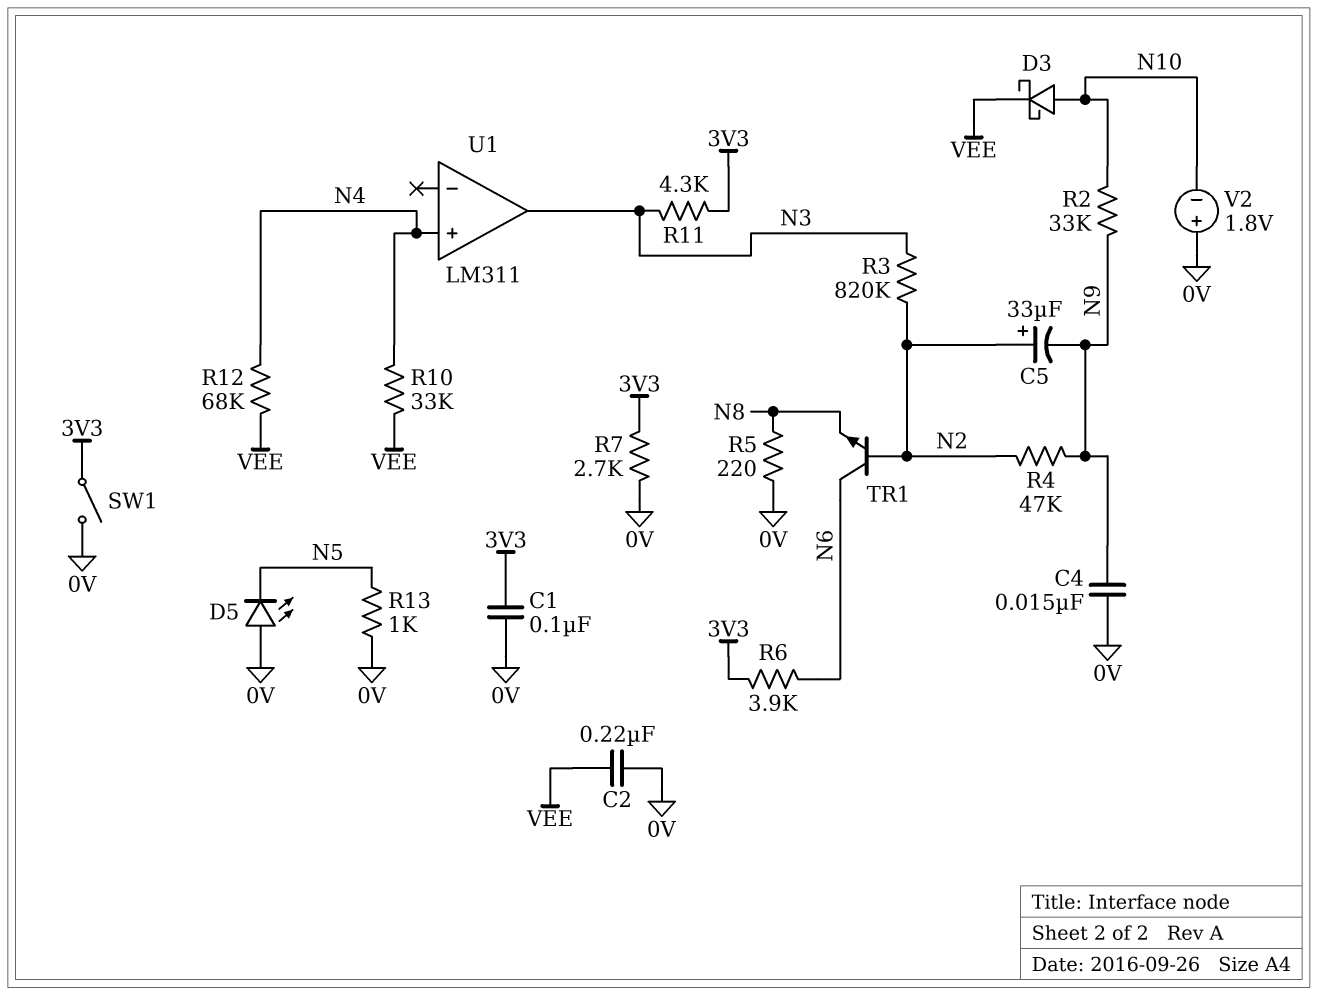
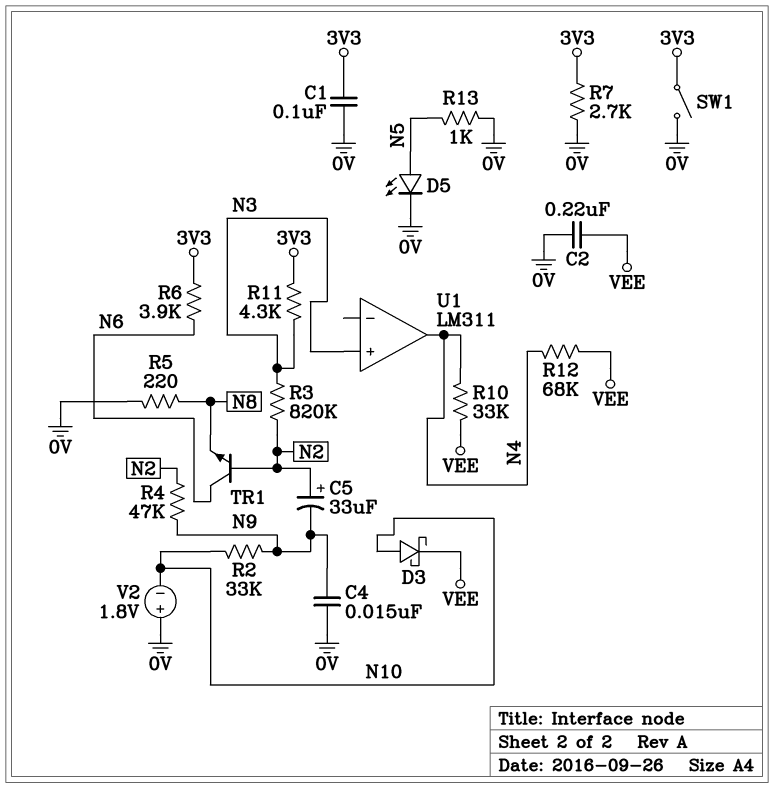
D5: LED (A 0V, K N5) -> LED (A N5, K 0V)
U1 pin in+: N4 -> N3
U1 pin out: N3 -> N4

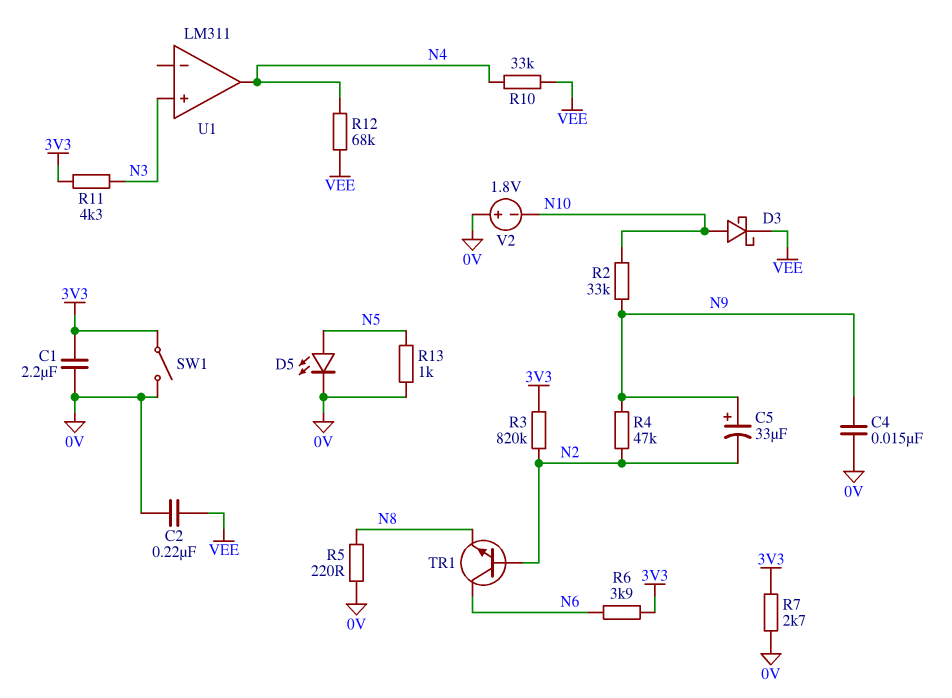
C1: 100nF (0V, 3V3) -> 2.2uF (0V, 3V3)
C5: 33uF (plus N2, minus N9) -> 33uF (plus N9, minus N2)
R3: 820k (N2, N3) -> 820k (3V3, N2)

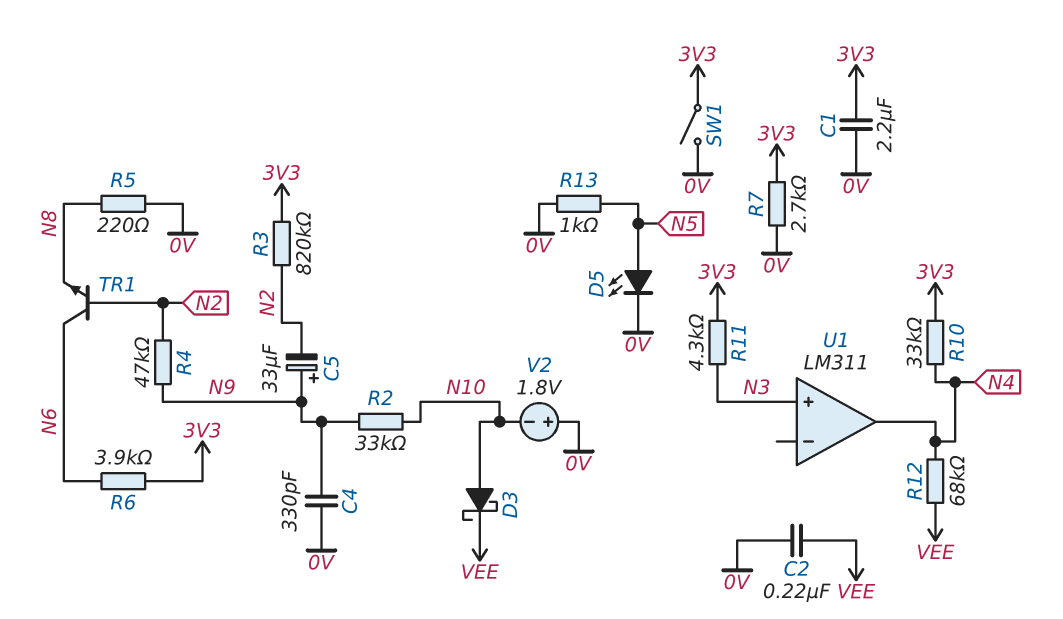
C4: 15nF (0V, N9) -> 330pF (0V, N9)
R10: 33k (N4, VEE) -> 33k (3V3, N4)

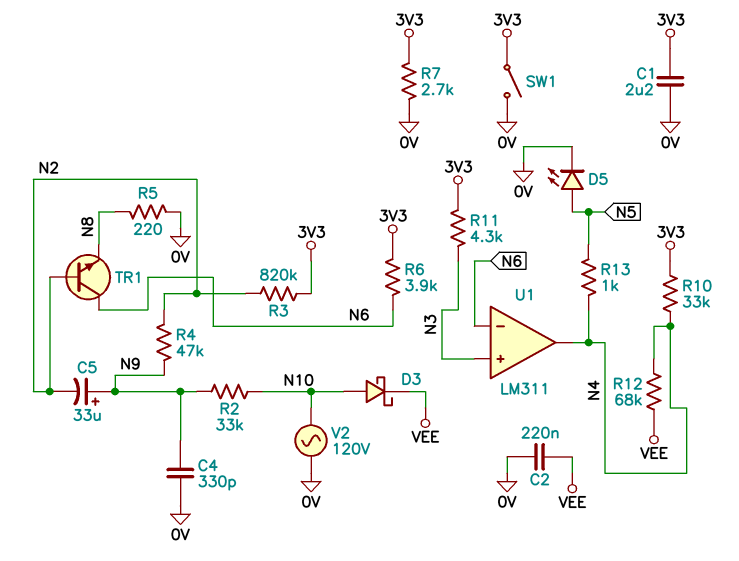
R13: 1k (0V, N5) -> 1k (N4, N5)
U1 pin in-: none -> N6
V2: 1.8V (plus 0V, minus N10) -> AC 120V (0V, N10)

